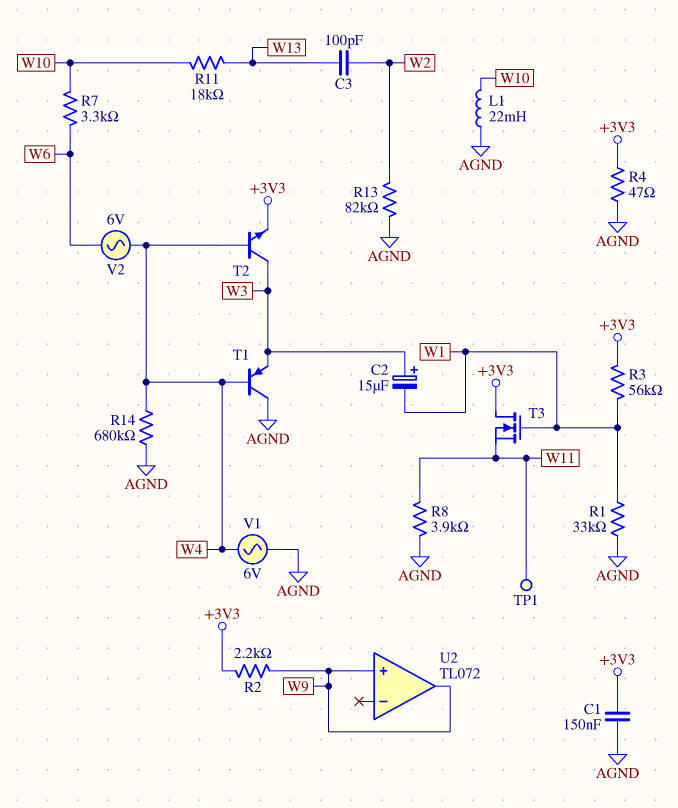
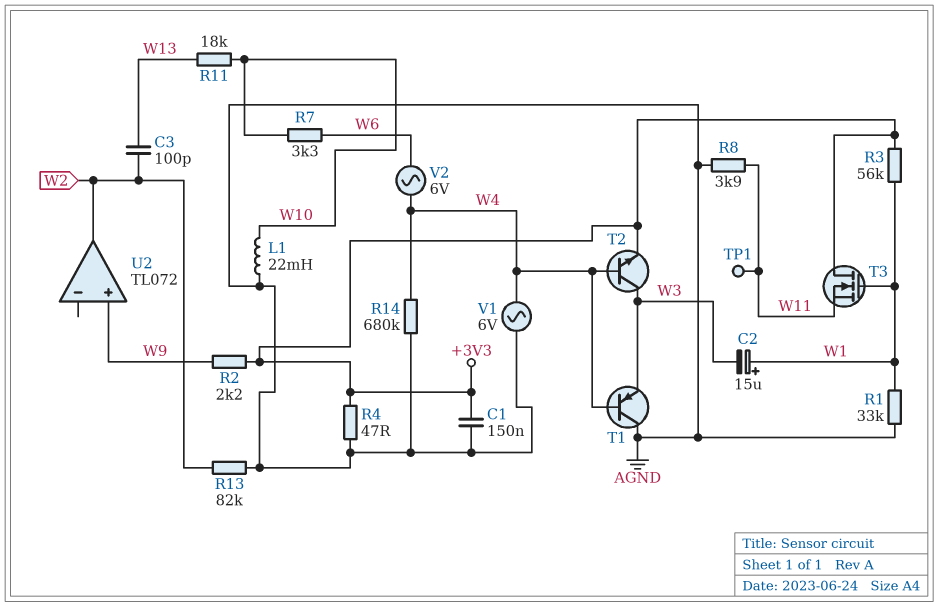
C2: 15uF (plus W3, minus W1) -> 15uF (plus W1, minus W3)
U2 pin out: W9 -> W2

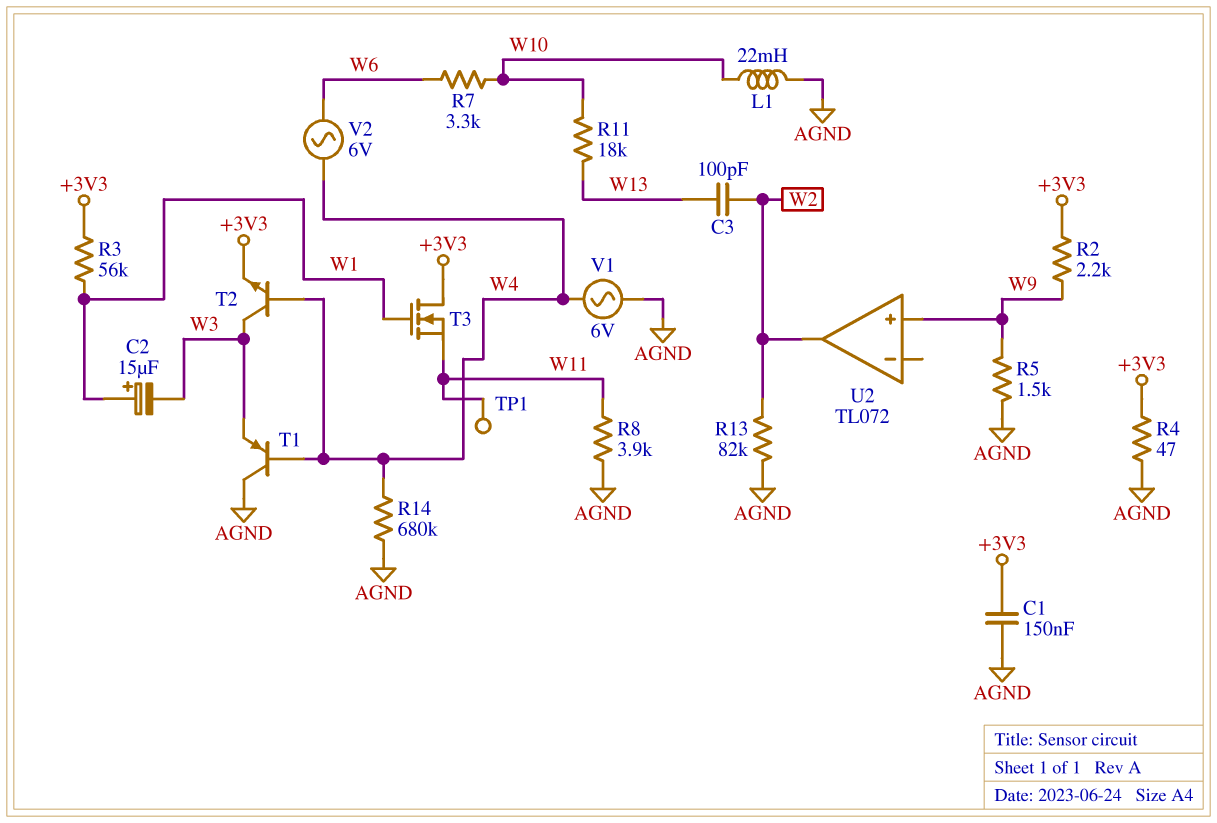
R1: 33k (AGND, W1) -> none
R5: none -> 1.5k (AGND, W9)

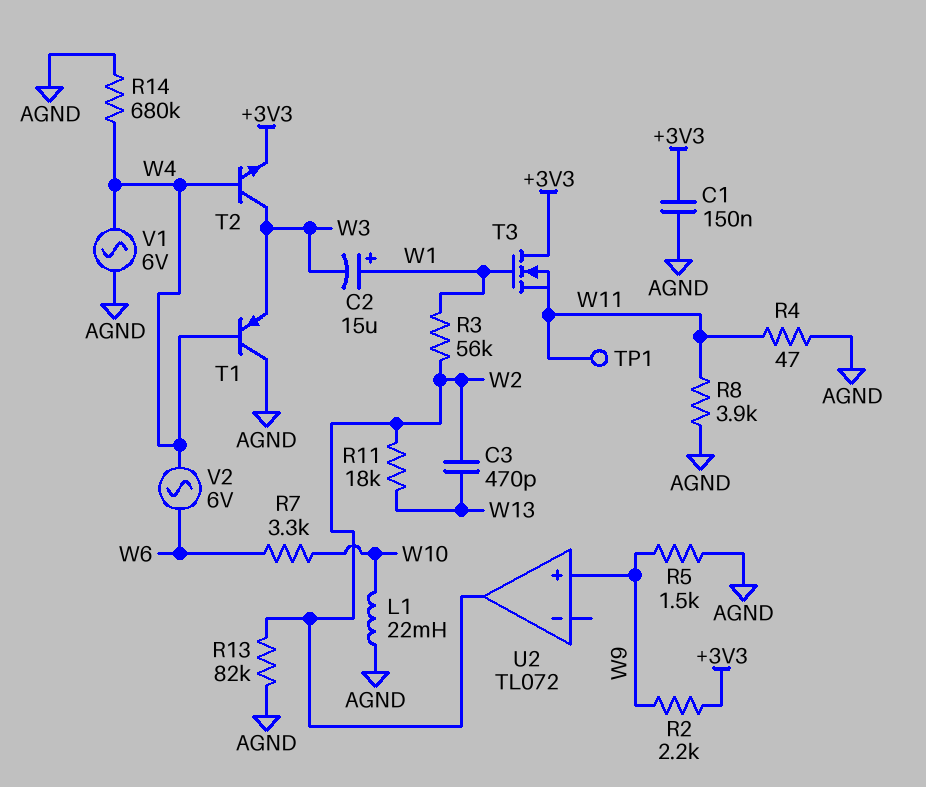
C3: 100pF (W2, W13) -> 470pF (W2, W13)
R3: 56k (+3V3, W1) -> 56k (W1, W2)
R4: 47 (+3V3, AGND) -> 47 (AGND, W11)
R11: 18k (W10, W13) -> 18k (W2, W13)

